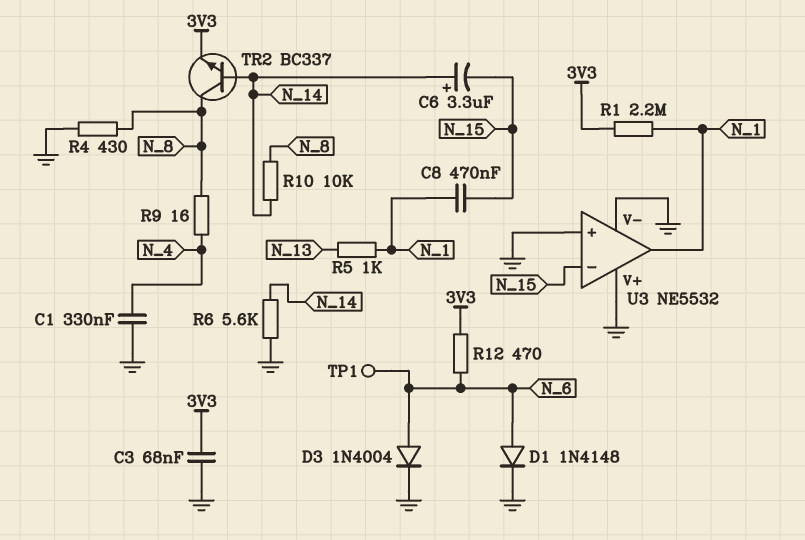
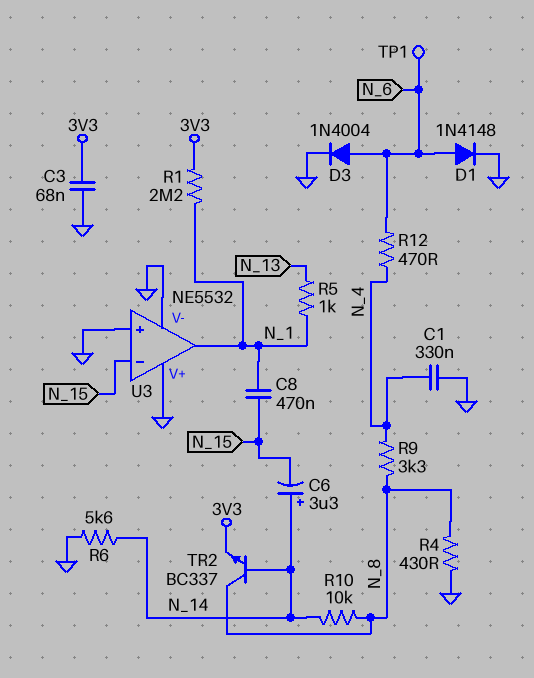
R9: 16 (N_4, N_8) -> 3.3k (N_4, N_8)
R12: 470 (3V3, N_6) -> 470 (N_4, N_6)

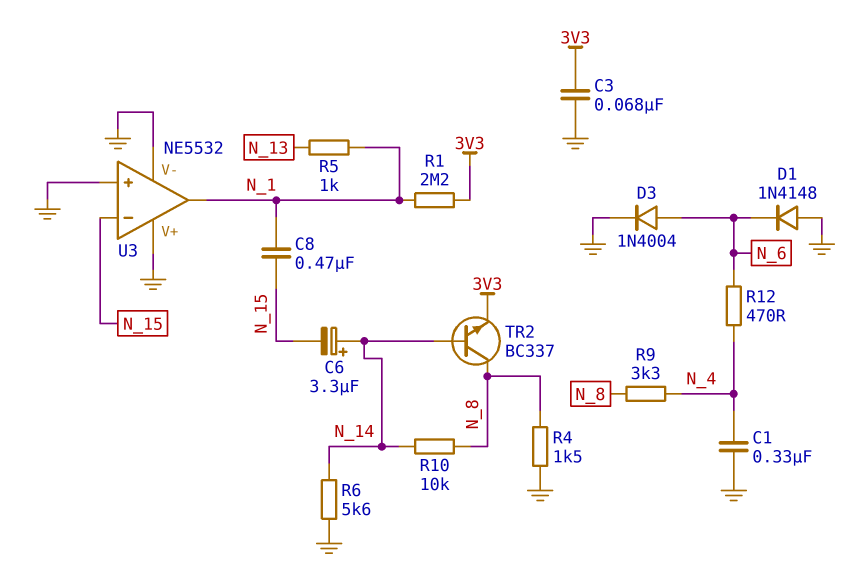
D1: diode 1N4148 (A N_6, K GND) -> diode 1N4148 (A GND, K N_6)
R4: 430 (GND, N_8) -> 1.5k (GND, N_8)
TP1: test point (N_6) -> none

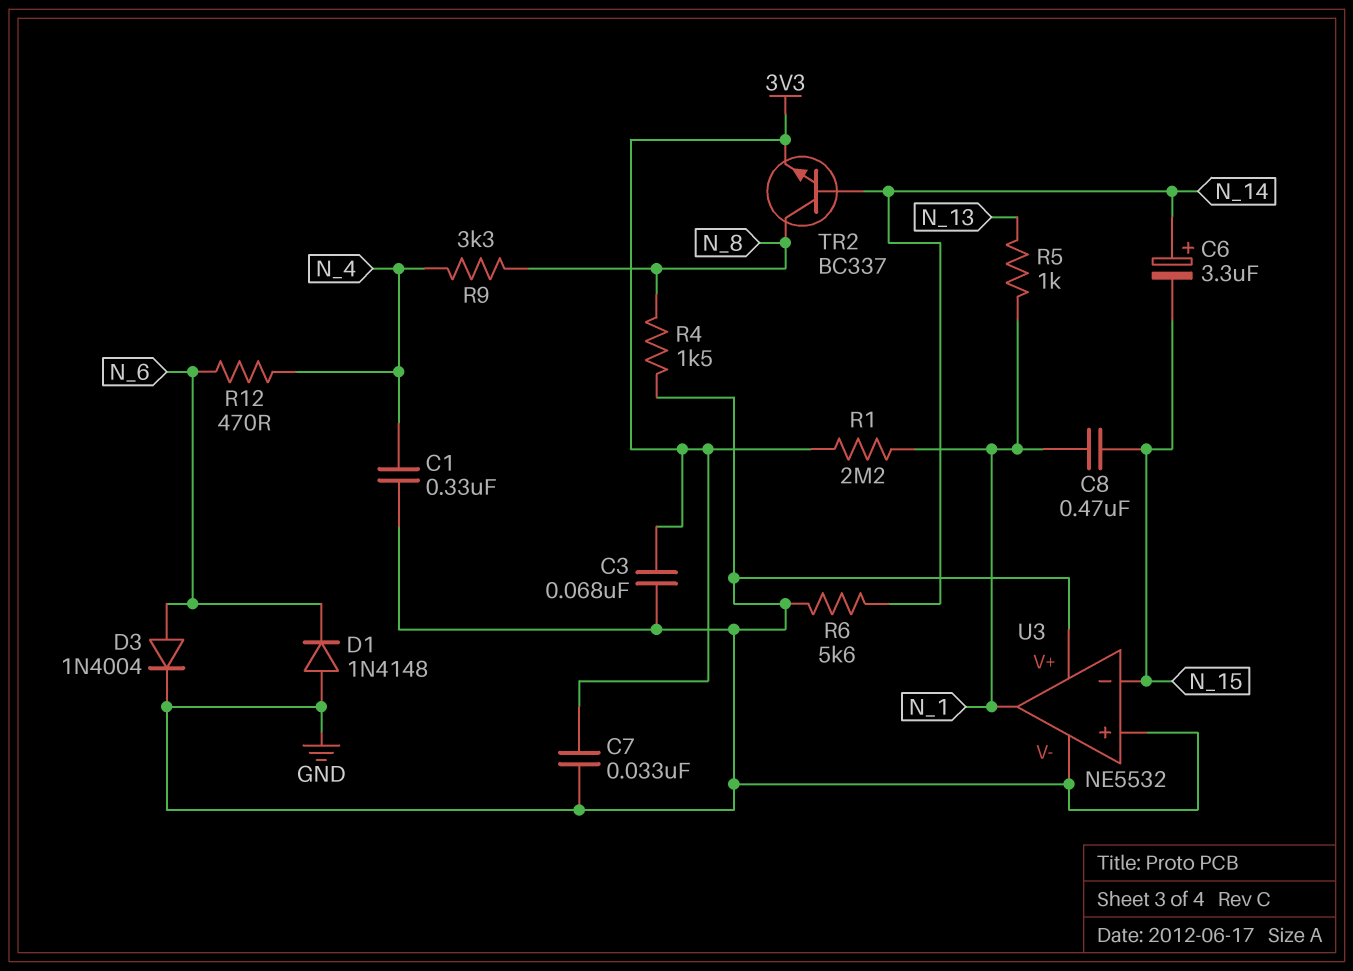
C7: none -> 33nF (3V3, GND)
R10: 10k (N_8, N_14) -> none

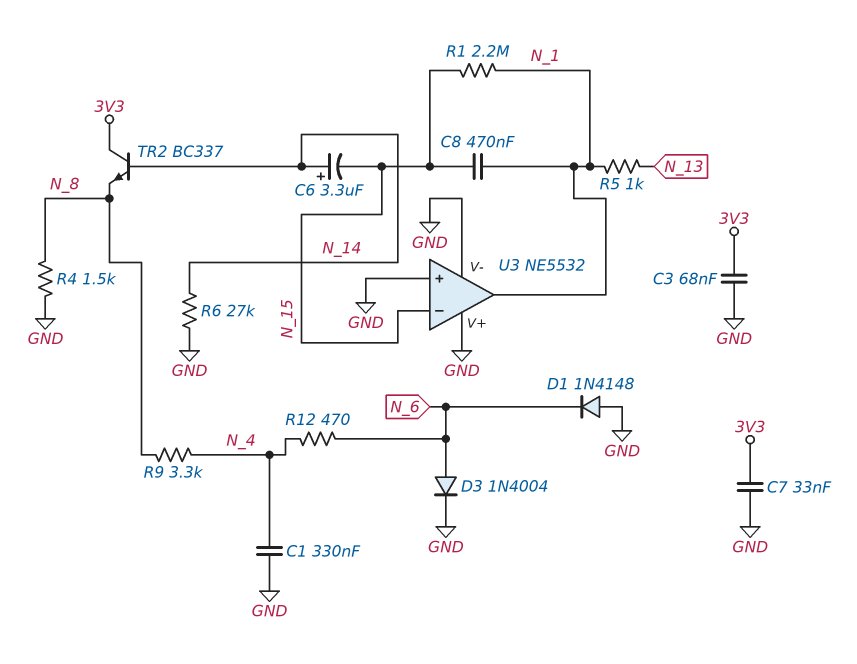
R1: 2.2M (3V3, N_1) -> 2.2M (N_1, N_15)
R6: 5.6k (GND, N_14) -> 27k (GND, N_14)
TR2: NPN BC337 (B N_14, C N_8, E 3V3) -> NPN BC337 (B N_14, C 3V3, E N_8)

